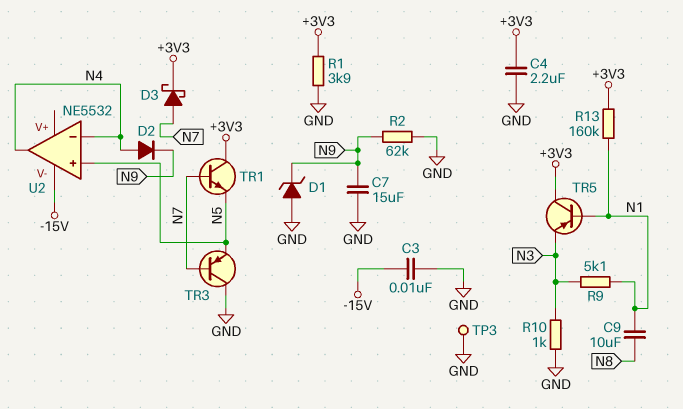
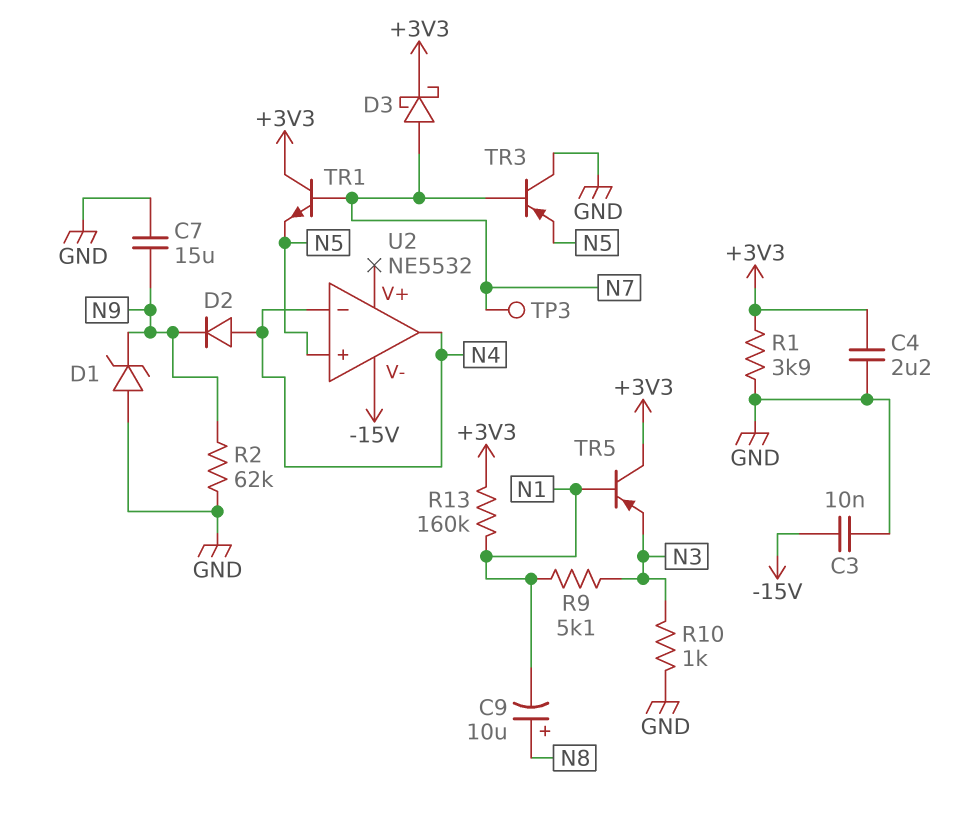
C9: 10uF (N1, N8) -> 10uF (plus N8, minus N1)
TP3: test point (GND) -> test point (N7)

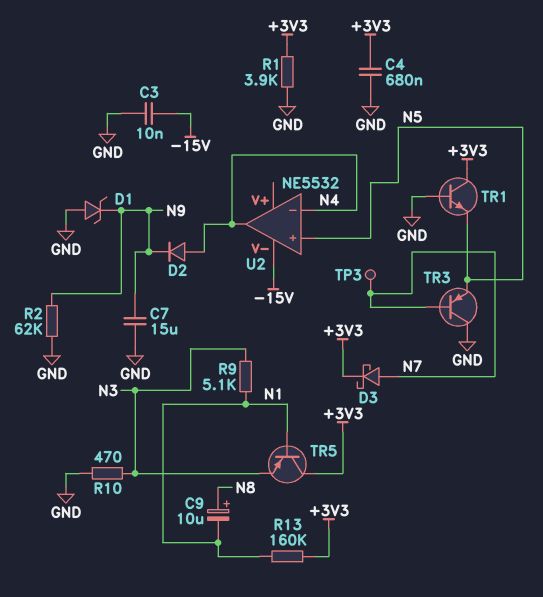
C4: 2.2uF (+3V3, GND) -> 680nF (+3V3, GND)
R10: 1k (GND, N3) -> 470 (GND, N3)
TR1: NPN (B N7, C +3V3, E N5) -> NPN (B GND, C +3V3, E N5)

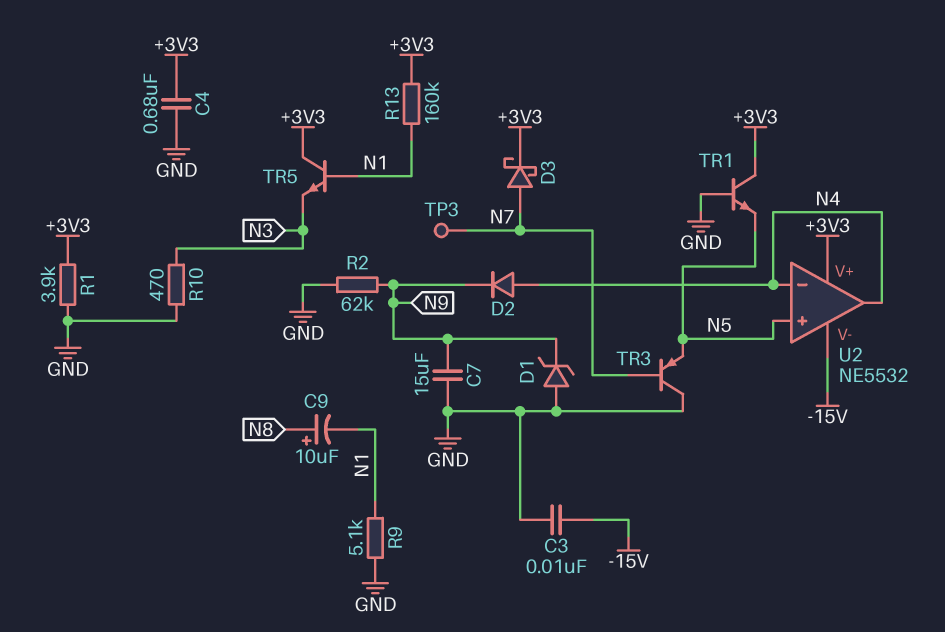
R9: 5.1k (N1, N3) -> 5.1k (GND, N1)
TR5: PNP (B N1, C +3V3, E N3) -> NPN (B N1, C +3V3, E N3)
U2 pin V+: none -> +3V3

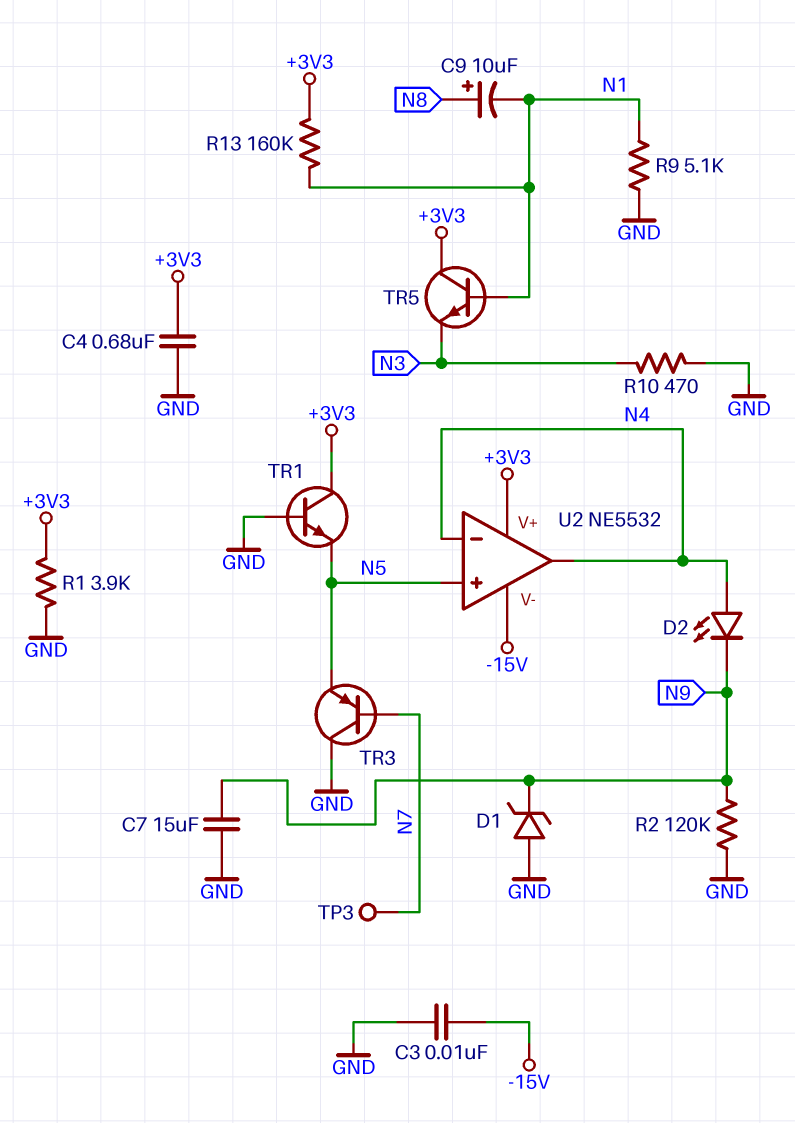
D2: diode (A N4, K N9) -> LED (A N4, K N9)
D3: schottky (A N7, K +3V3) -> none
R2: 62k (GND, N9) -> 120k (GND, N9)

